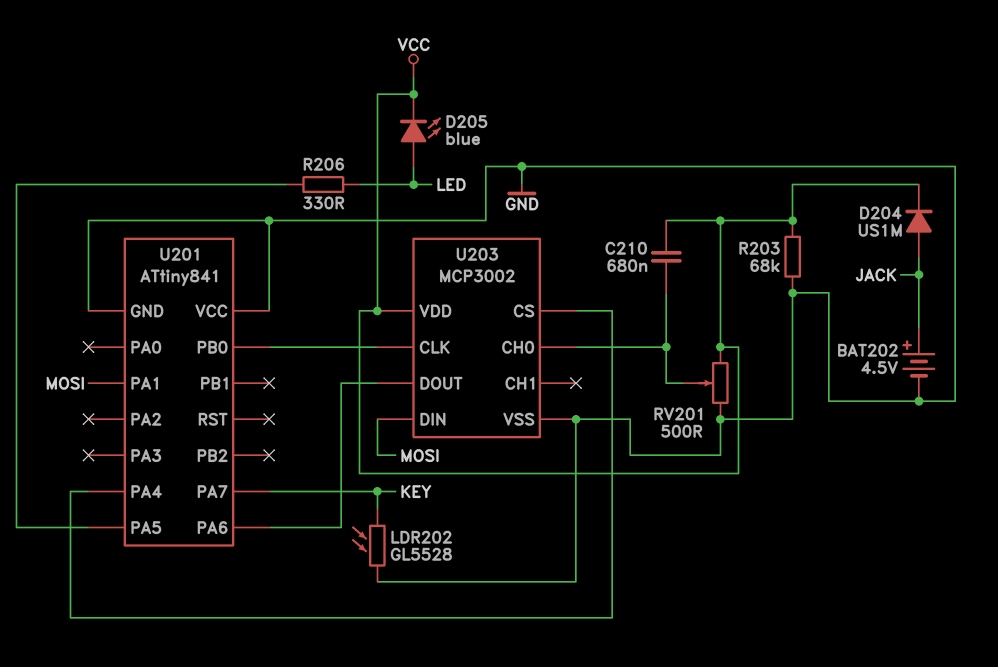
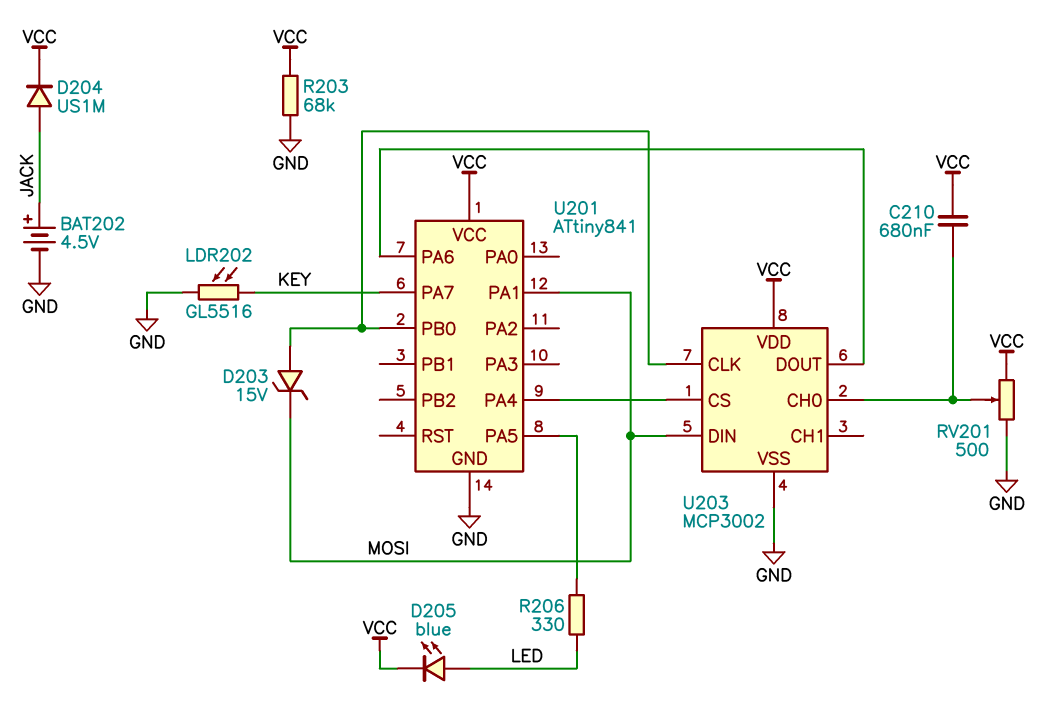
D203: none -> zener 15V (A U201/PB0, K MOSI)
LDR202: GL5528 (GND, KEY) -> GL5516 (GND, KEY)
U201 pin VCC: GND -> VCC

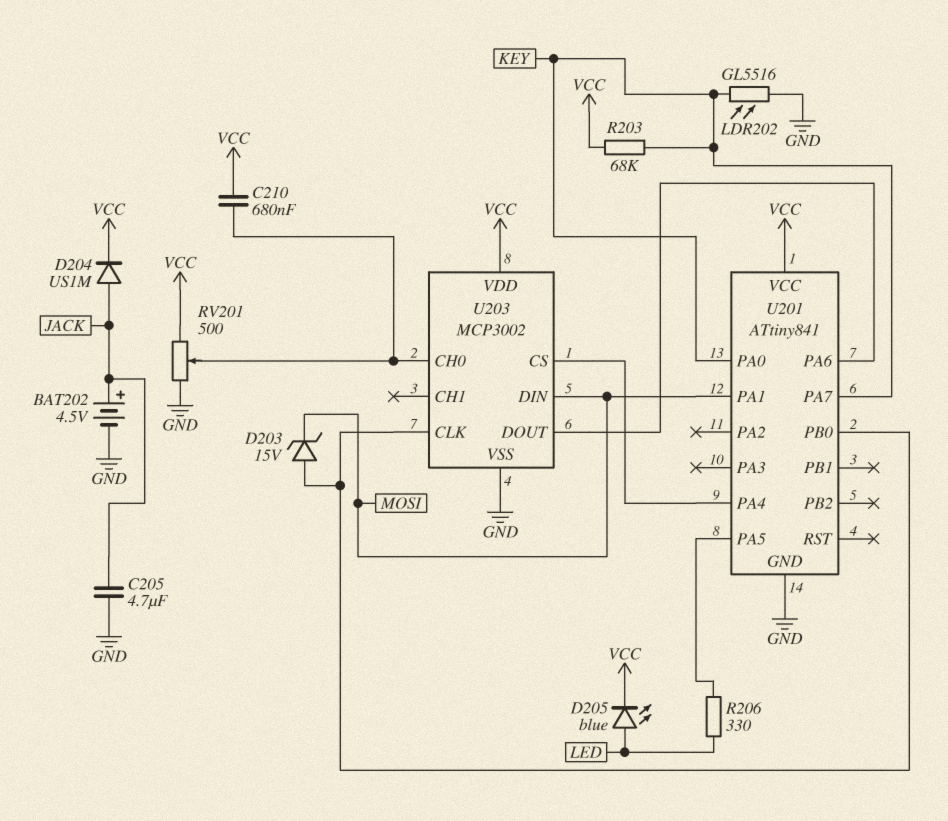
C205: none -> 4.7uF (GND, JACK)
R203: 68k (GND, VCC) -> 68k (KEY, VCC)
U201 pin PA0: none -> KEY

